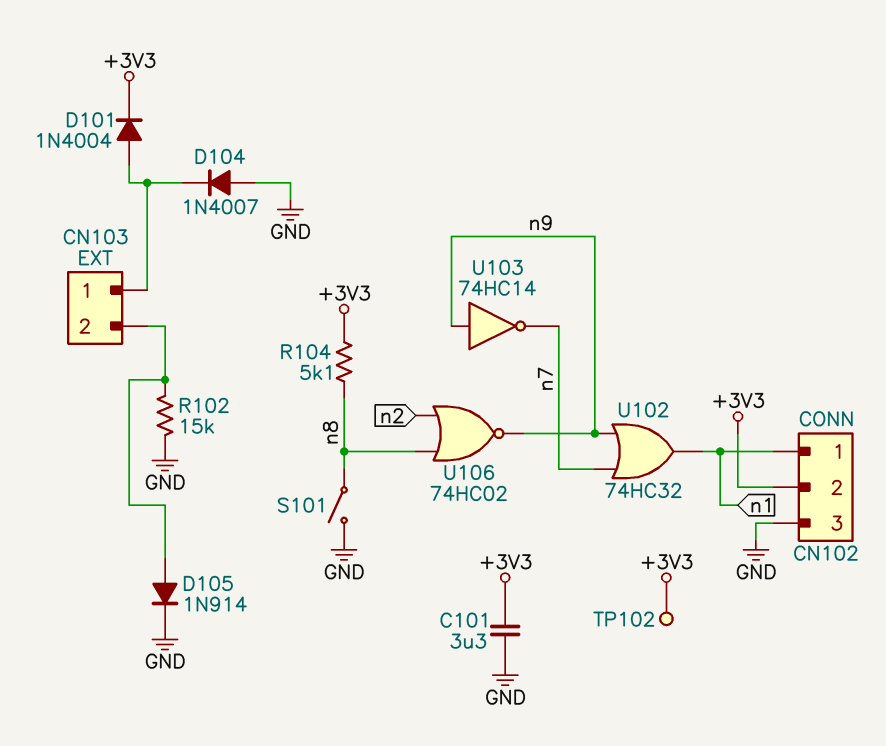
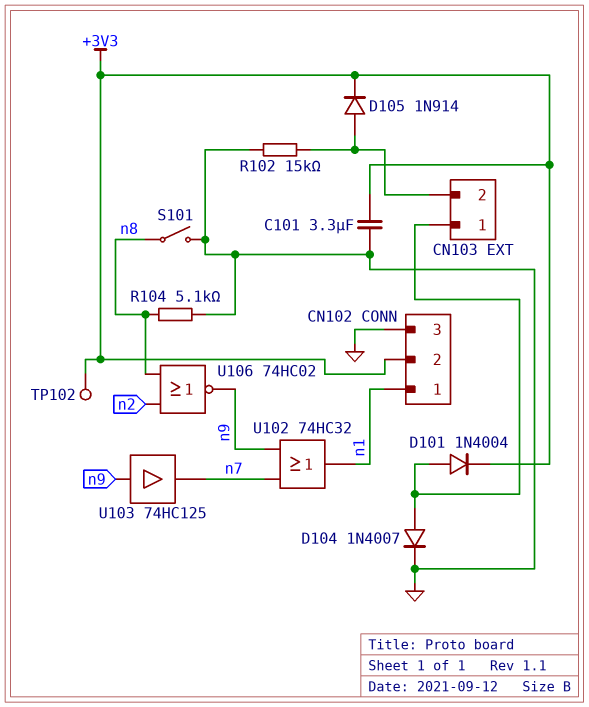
D104: diode 1N4007 (A GND, K CN103/1) -> diode 1N4007 (A CN103/1, K GND)
D105: diode 1N914 (A CN103/2, K GND) -> diode 1N914 (A CN103/2, K +3V3)
R104: 5.1k (+3V3, n8) -> 5.1k (GND, n8)
U103: NOT 74HC14 (in n9, out n7) -> buffer 74HC125 (in n9, out n7)

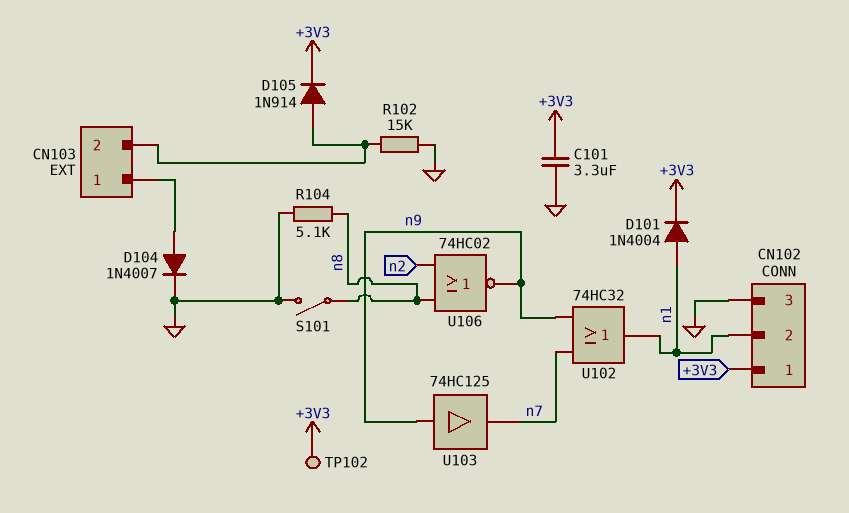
CN102 pin 1: n1 -> +3V3
CN102 pin 2: +3V3 -> n1
D101: diode 1N4004 (A CN103/1, K +3V3) -> diode 1N4004 (A n1, K +3V3)

